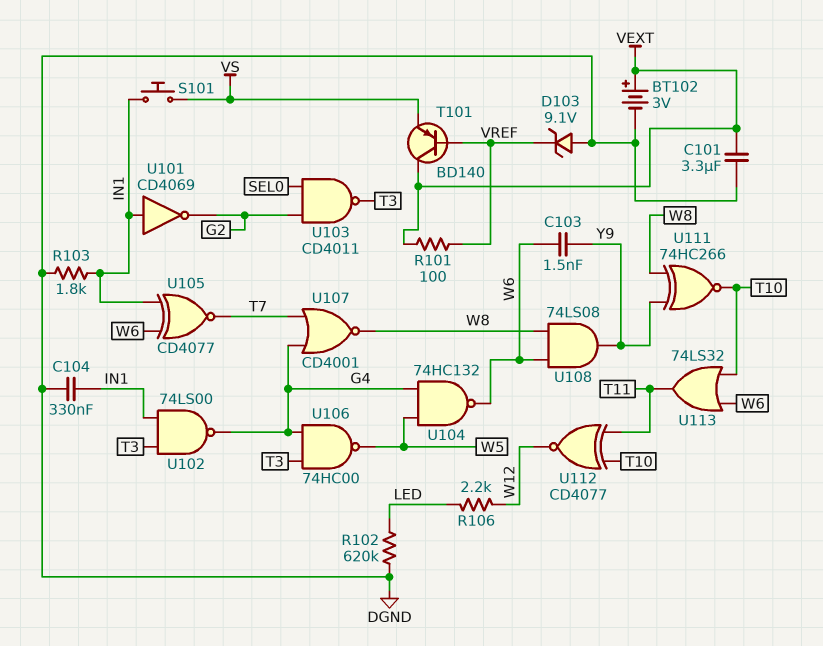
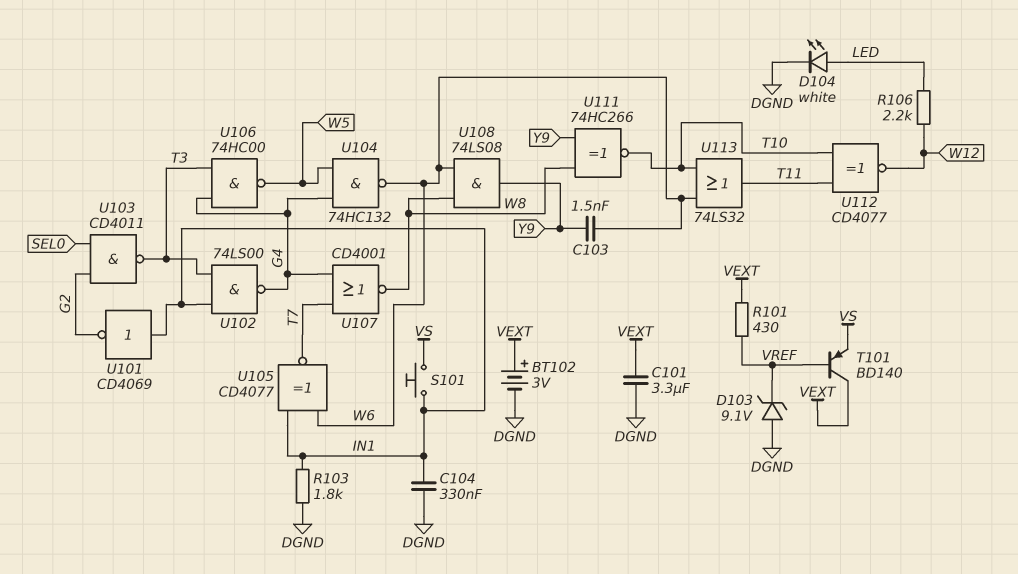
D104: none -> LED white (A LED, K DGND)
R101: 100 (VEXT, VREF) -> 430 (VEXT, VREF)
R102: 620k (DGND, LED) -> none

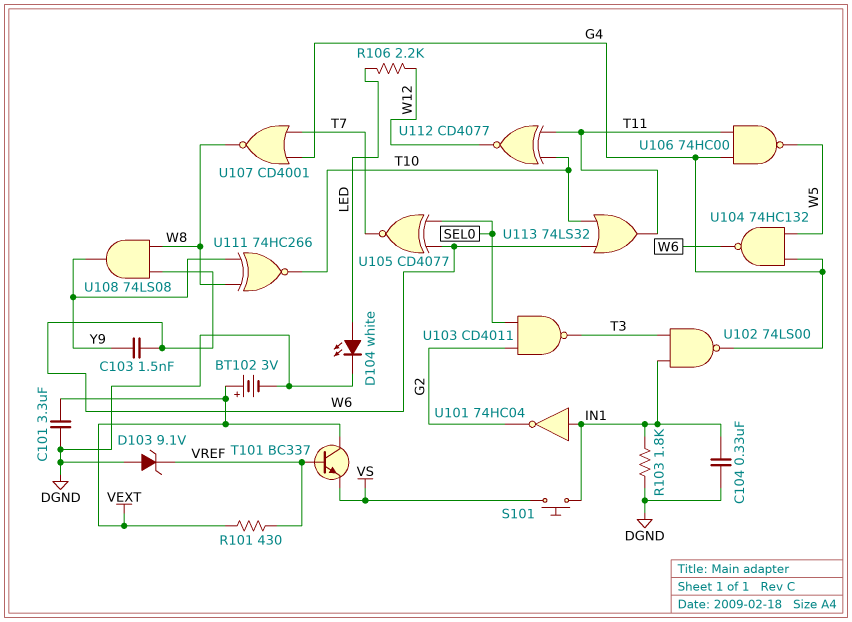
T101: PNP BD140 (B VREF, C VEXT, E VS) -> NPN BC337 (B VREF, C VEXT, E VS)
U101: NOT CD4069 (in IN1, out G2) -> NOT 74HC04 (in IN1, out G2)
U105: XNOR CD4077 (in IN1, in W6, out T7) -> XNOR CD4077 (in SEL0, in W6, out T7)
U106: NAND 74HC00 (in G4, in T3, out W5) -> NAND 74HC00 (in G4, in T11, out W5)

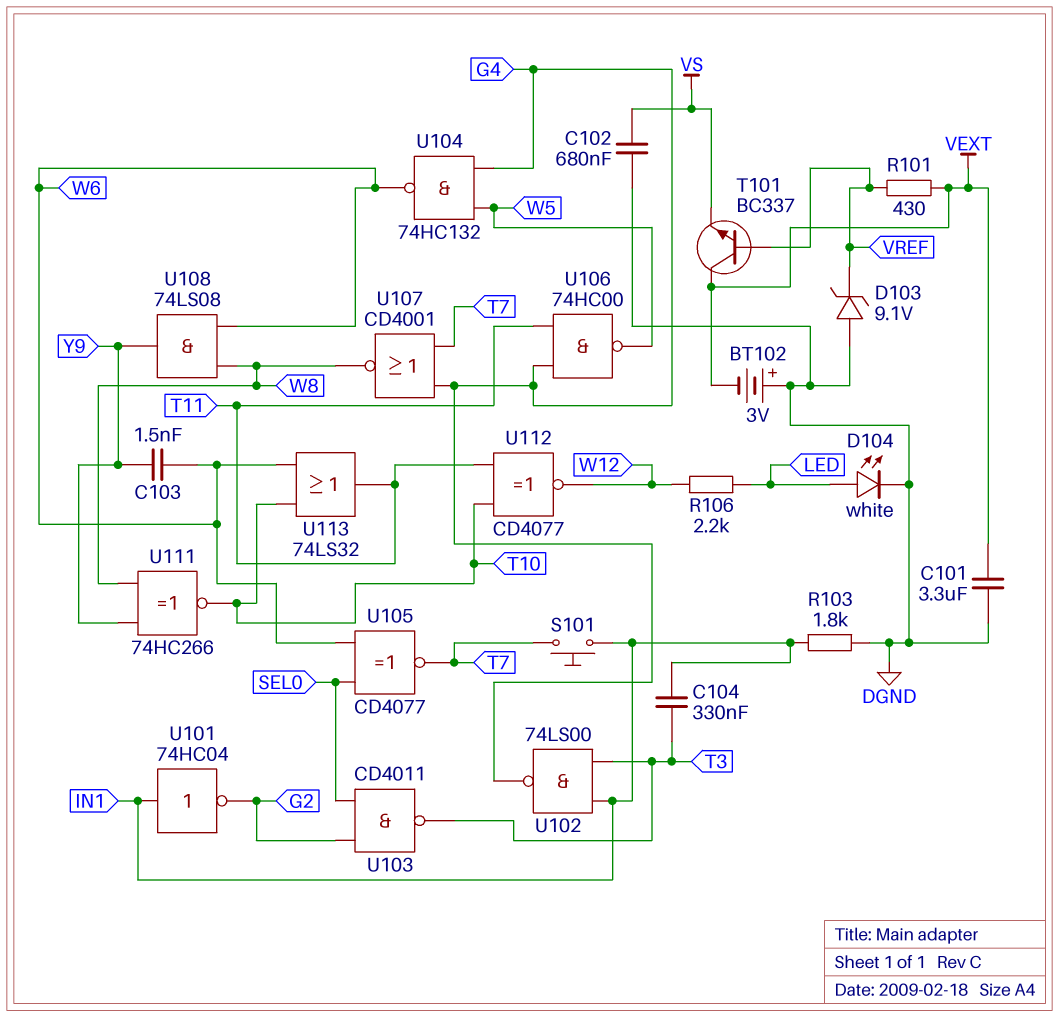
BT102: 3V (plus VEXT, minus DGND) -> 3V (plus DGND, minus VEXT)
C102: none -> 680nF (DGND, VS)
C104: 330nF (DGND, IN1) -> 330nF (IN1, T3)
S101: button (IN1, VS) -> button (IN1, T7)

